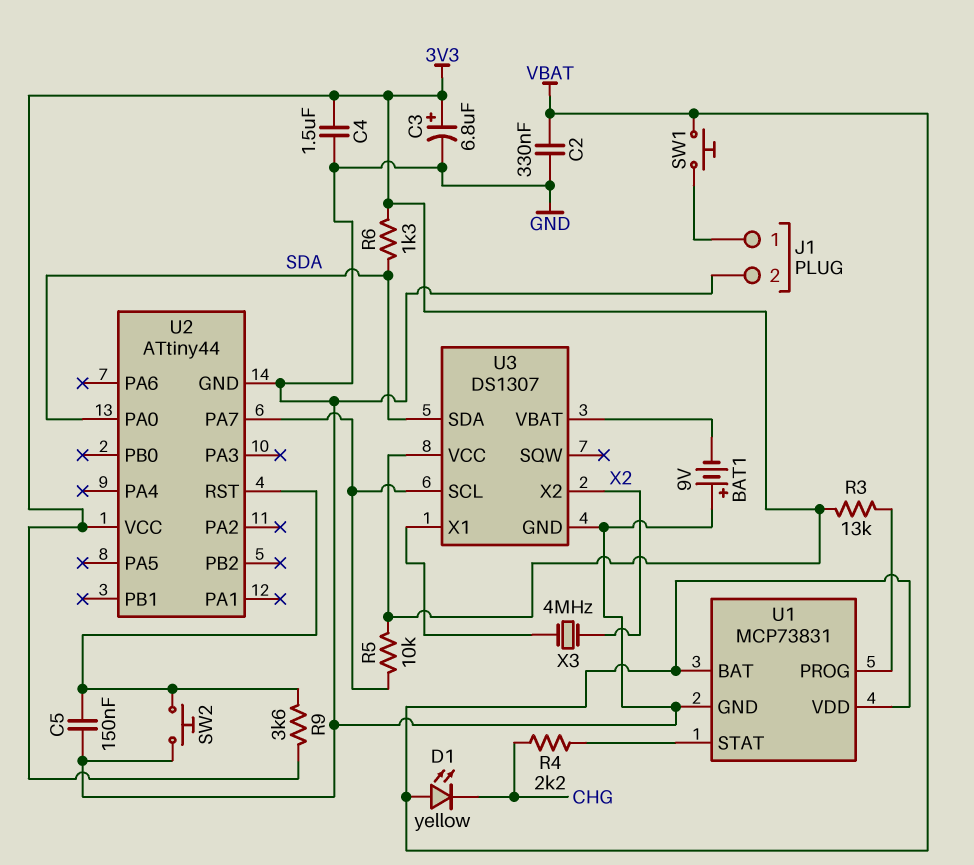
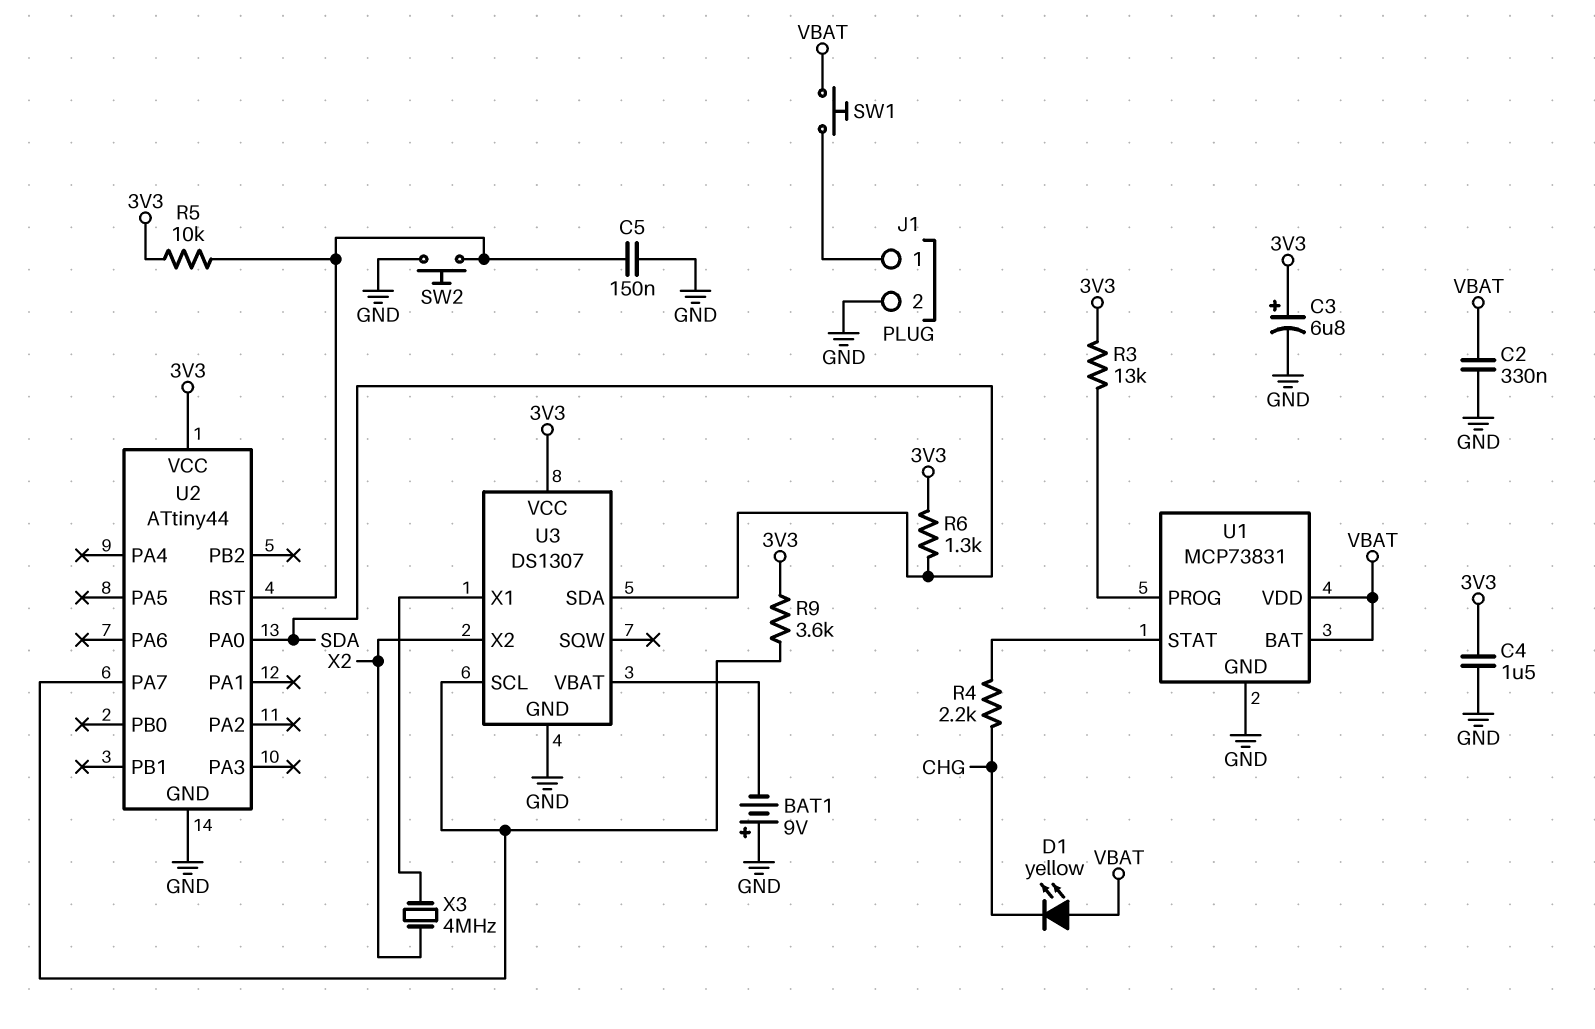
R5: 10k (3V3, U2/PA7) -> 10k (3V3, U2/RST)
R9: 3.6k (3V3, U2/RST) -> 3.6k (3V3, U2/PA7)

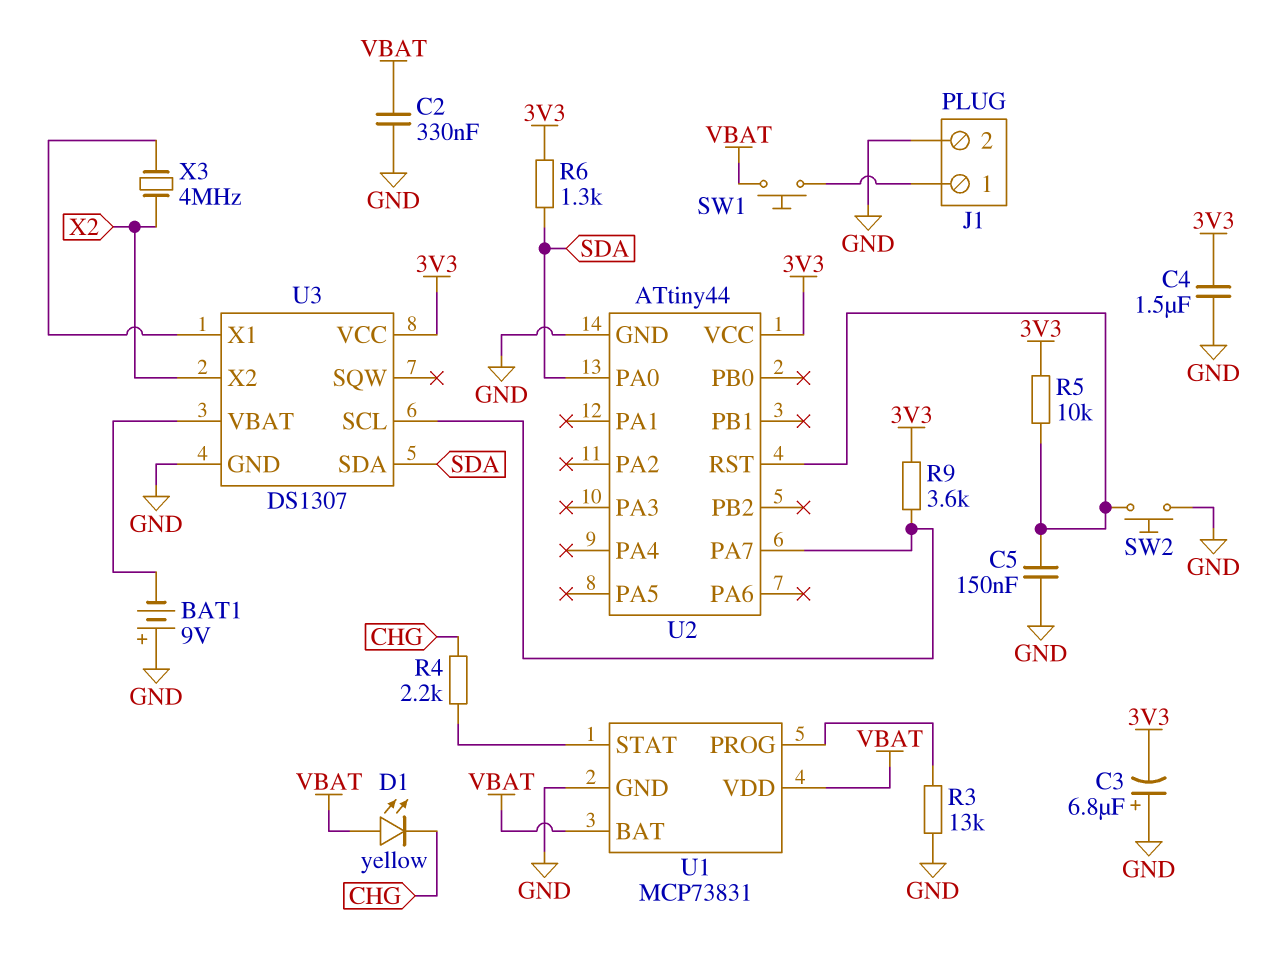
C3: 6.8uF (plus 3V3, minus GND) -> 6.8uF (plus GND, minus 3V3)
R3: 13k (3V3, U1/PROG) -> 13k (GND, U1/PROG)

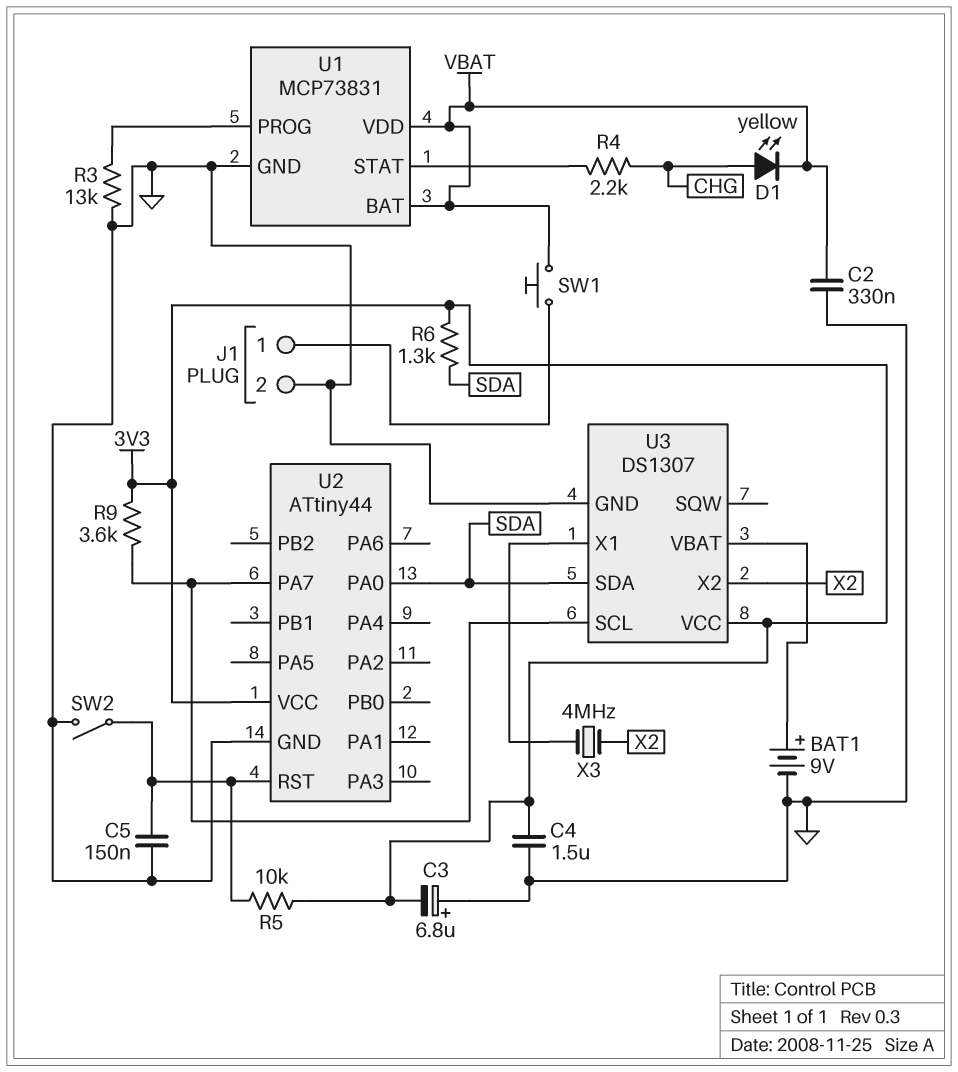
BAT1: 9V (plus GND, minus U3/VBAT) -> 9V (plus U3/VBAT, minus GND)
D1: LED yellow (A VBAT, K CHG) -> LED yellow (A CHG, K VBAT)
SW2: button (GND, U2/RST) -> switch (GND, U2/RST)

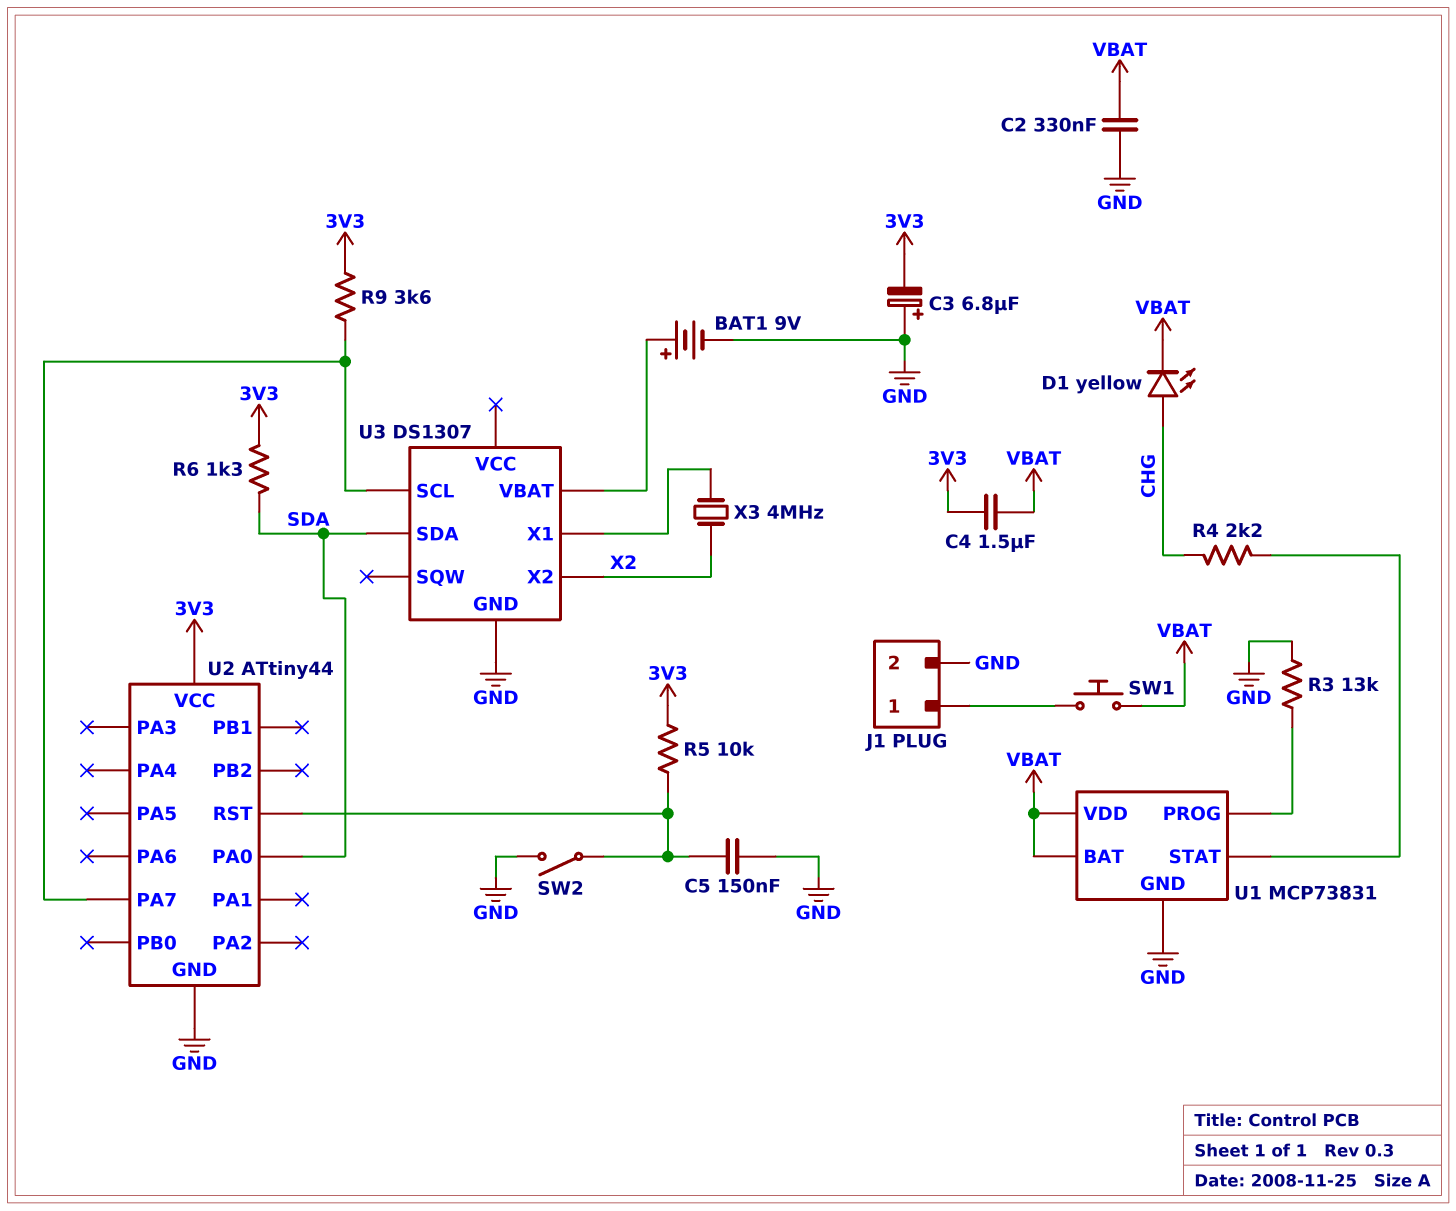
C4: 1.5uF (3V3, GND) -> 1.5uF (3V3, VBAT)
U3 pin VCC: 3V3 -> none

